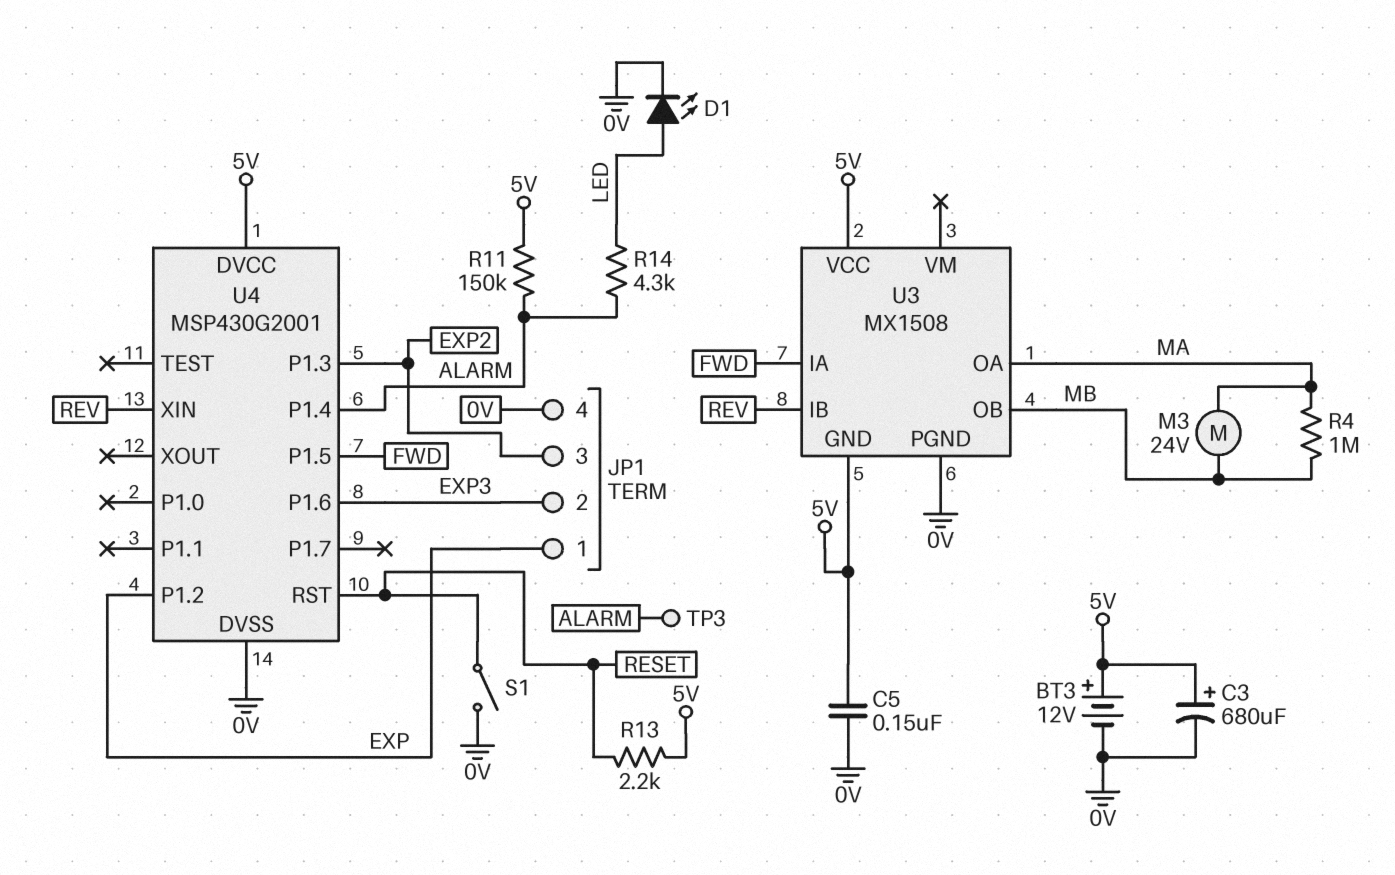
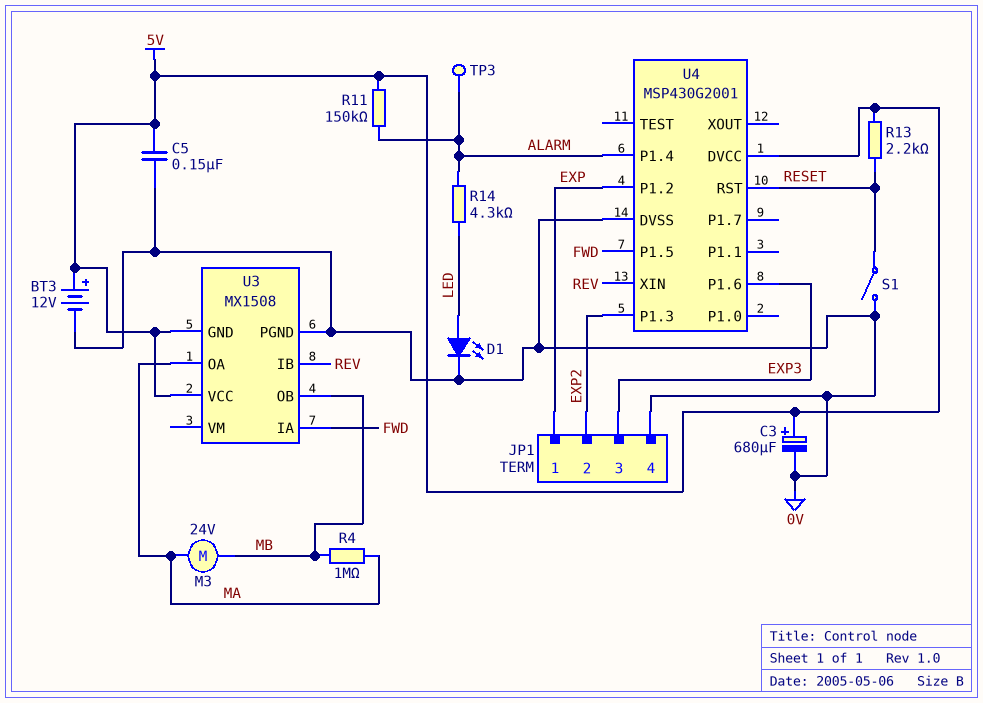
JP1 pin 2: EXP3 -> EXP2
JP1 pin 3: EXP2 -> EXP3

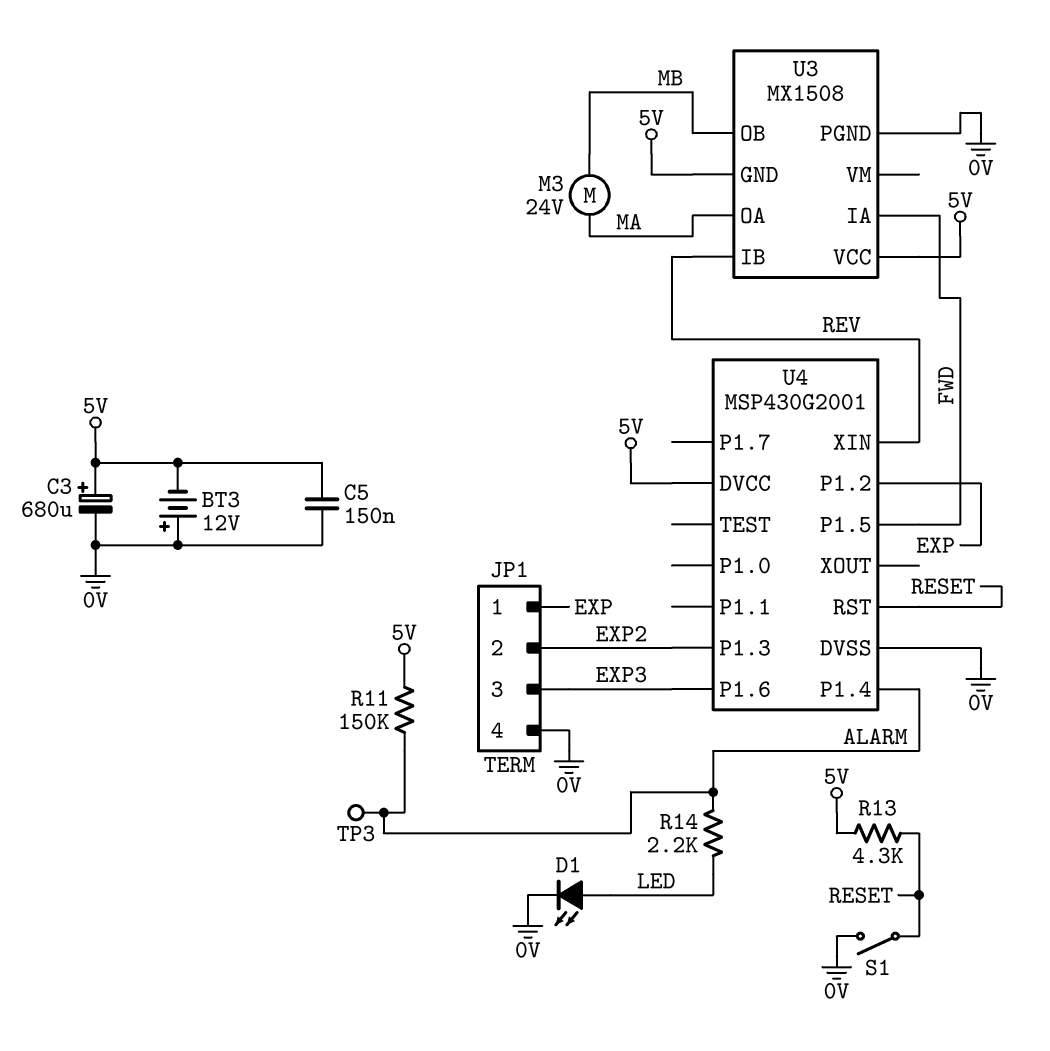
BT3: 12V (plus 5V, minus 0V) -> 12V (plus 0V, minus 5V)
R4: 1M (MA, MB) -> none
R13: 2.2k (5V, RESET) -> 4.3k (5V, RESET)
R14: 4.3k (ALARM, LED) -> 2.2k (ALARM, LED)

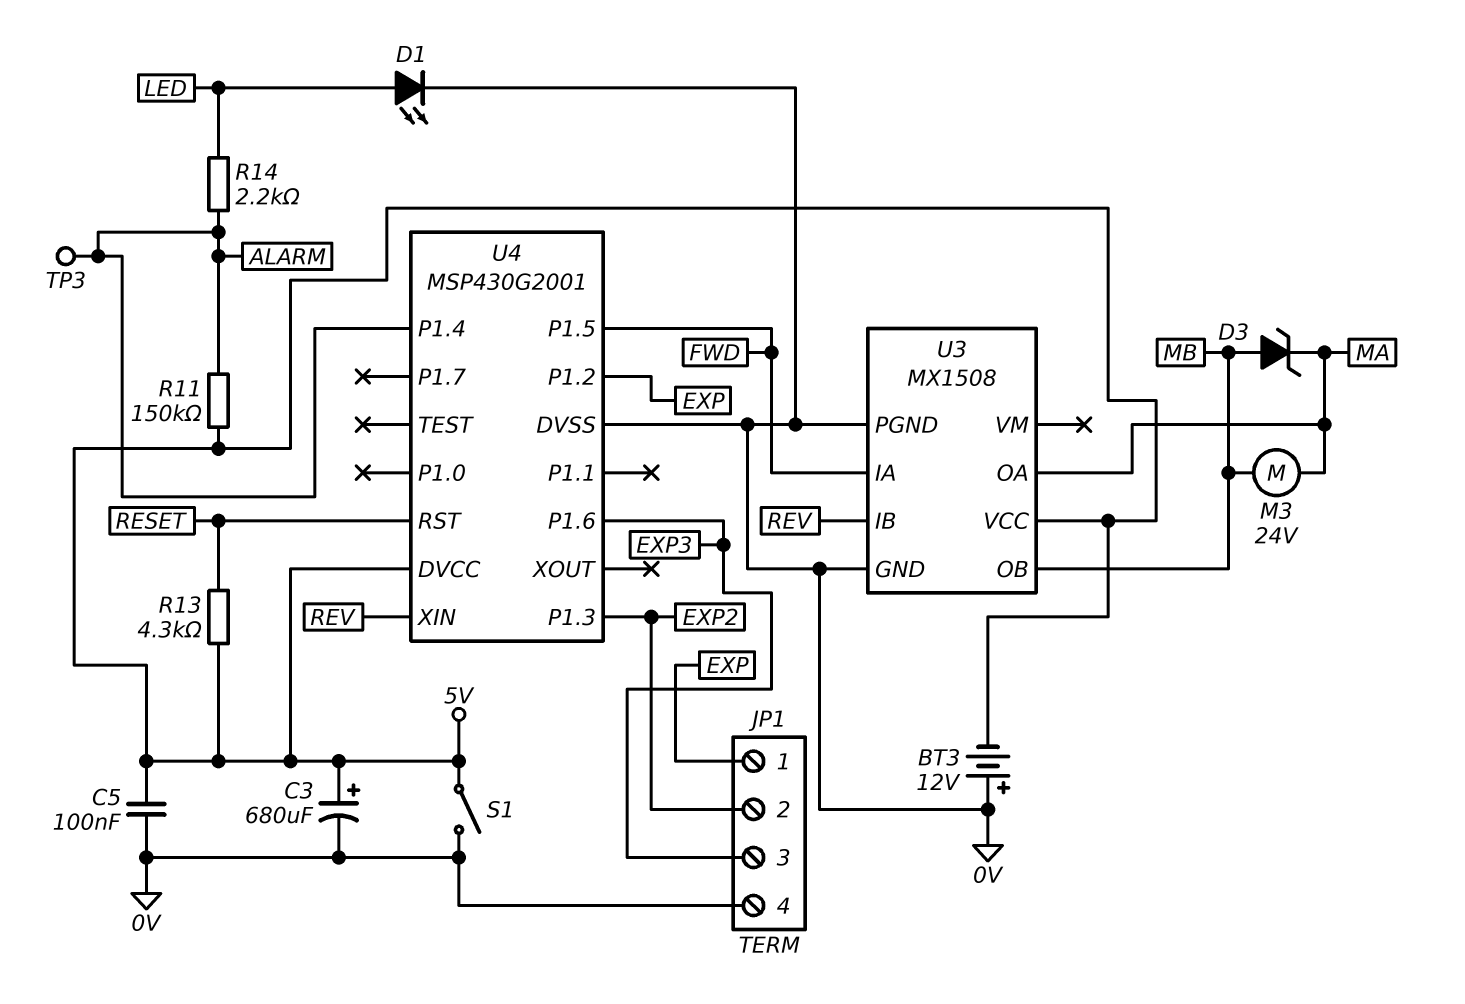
C5: 150nF (0V, 5V) -> 100nF (0V, 5V)
D3: none -> zener (A MB, K MA)
S1: switch (0V, RESET) -> switch (0V, 5V)
U3 pin GND: 5V -> 0V

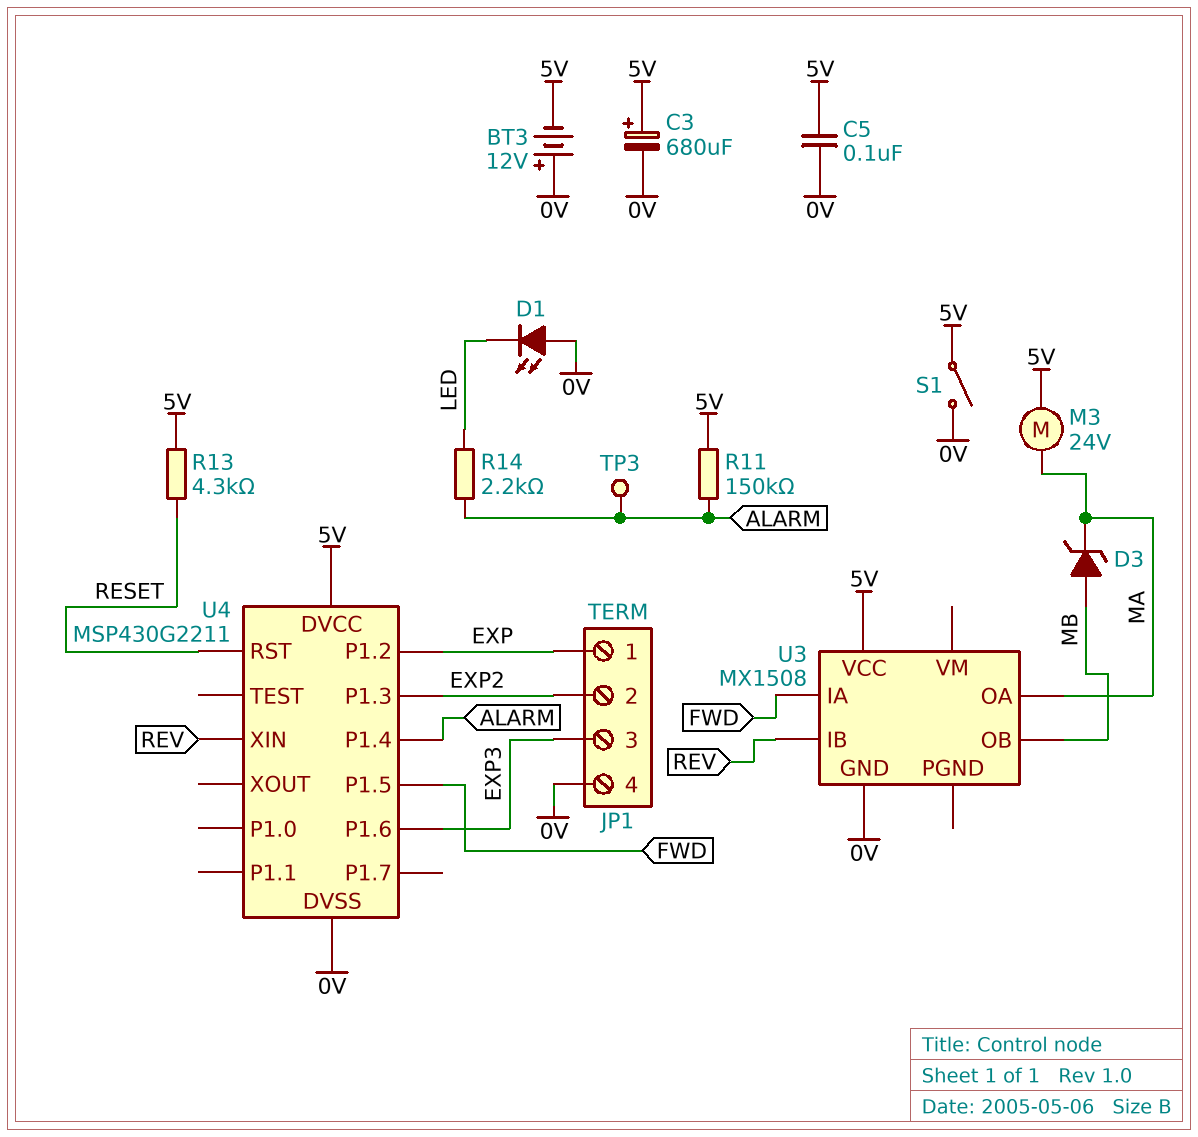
D1: LED (A LED, K 0V) -> LED (A 0V, K LED)
M3: motor 24V (MA, MB) -> motor 24V (5V, MA)
U3 pin PGND: 0V -> none
U4: MSP430G2001 -> MSP430G2211

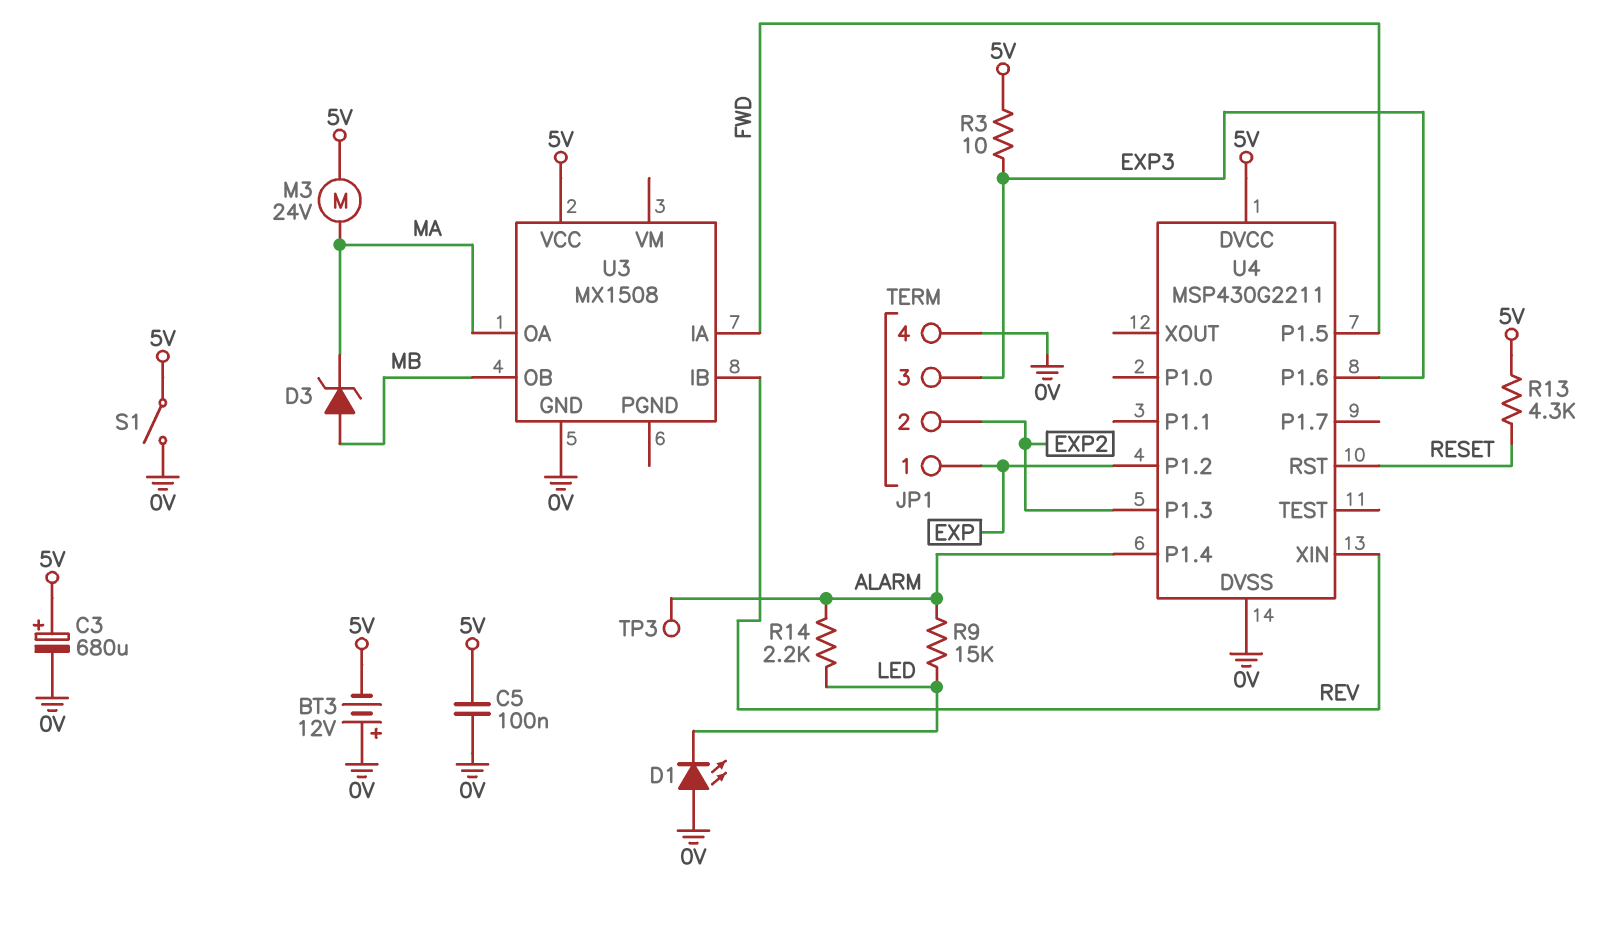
R3: none -> 10 (5V, EXP3)
R9: none -> 15k (ALARM, LED)
R11: 150k (5V, ALARM) -> none

